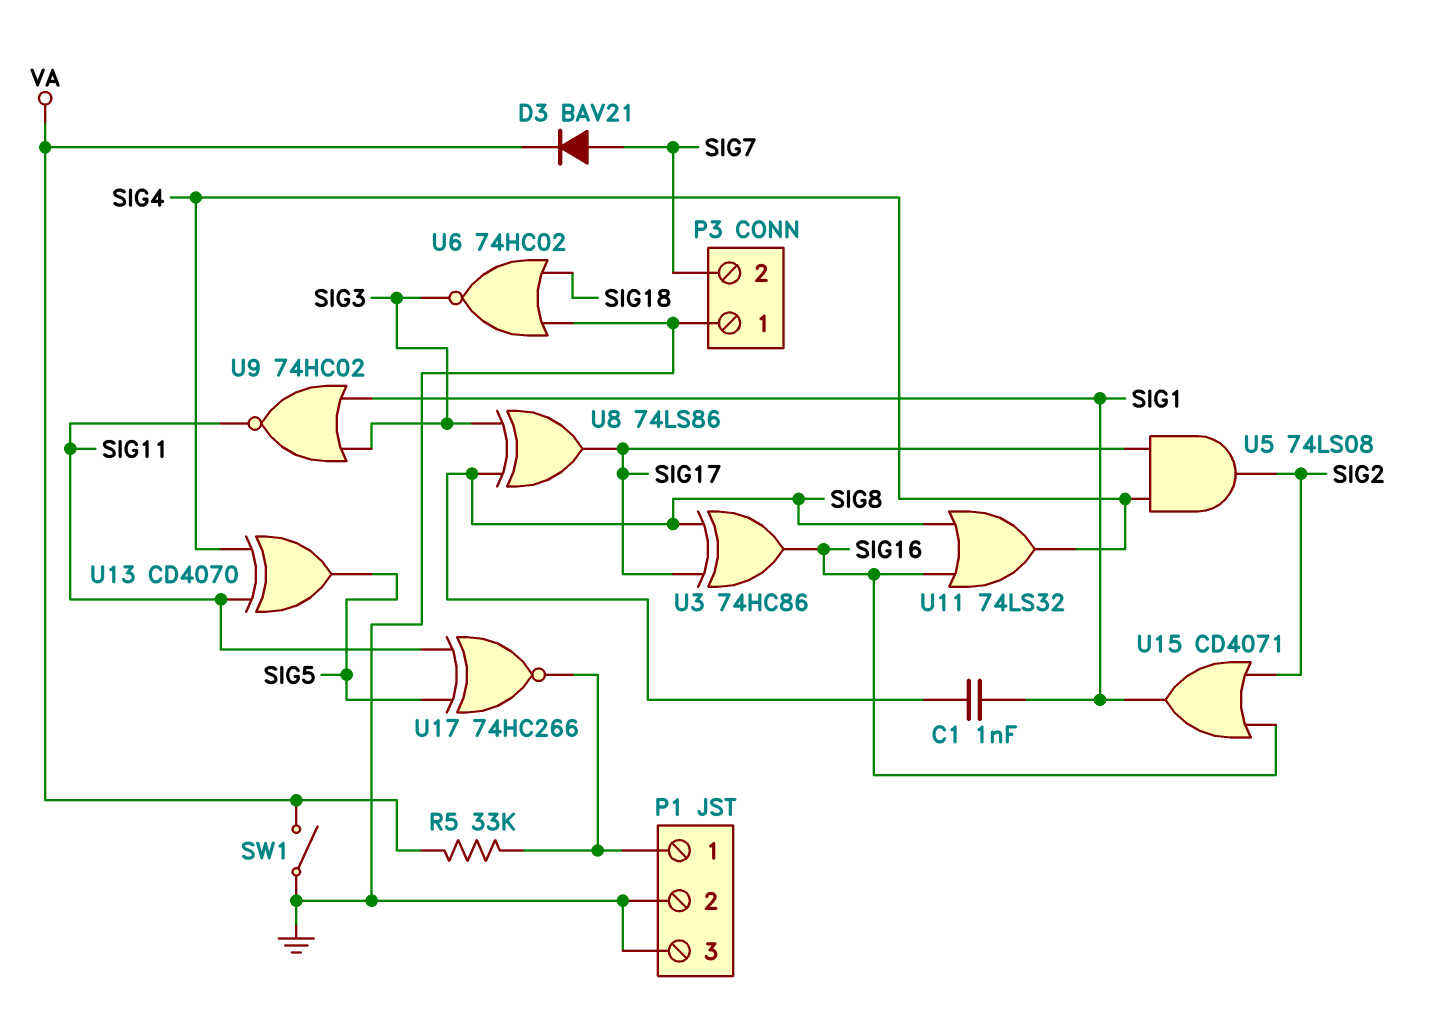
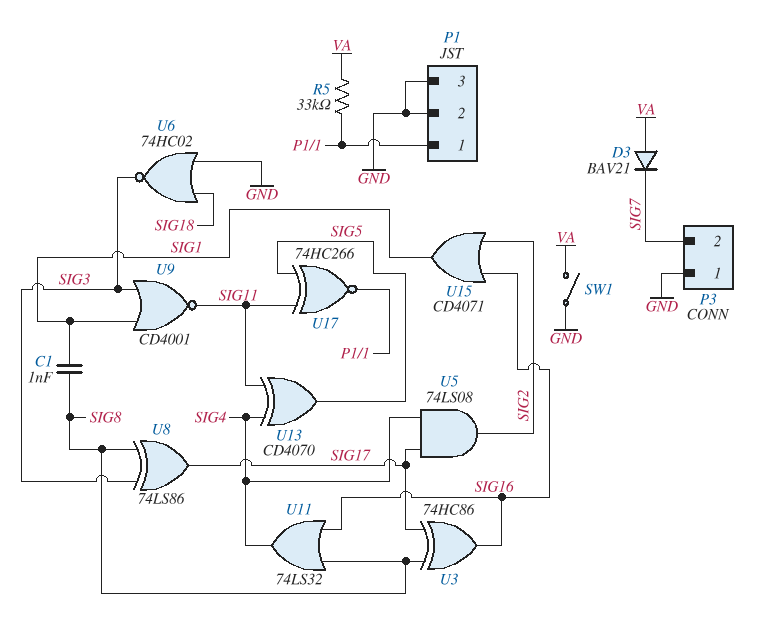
D3: diode BAV21 (A SIG7, K VA) -> diode BAV21 (A VA, K SIG7)
U9: NOR 74HC02 (in SIG1, in SIG3, out SIG11) -> NOR CD4001 (in SIG1, in SIG3, out SIG11)

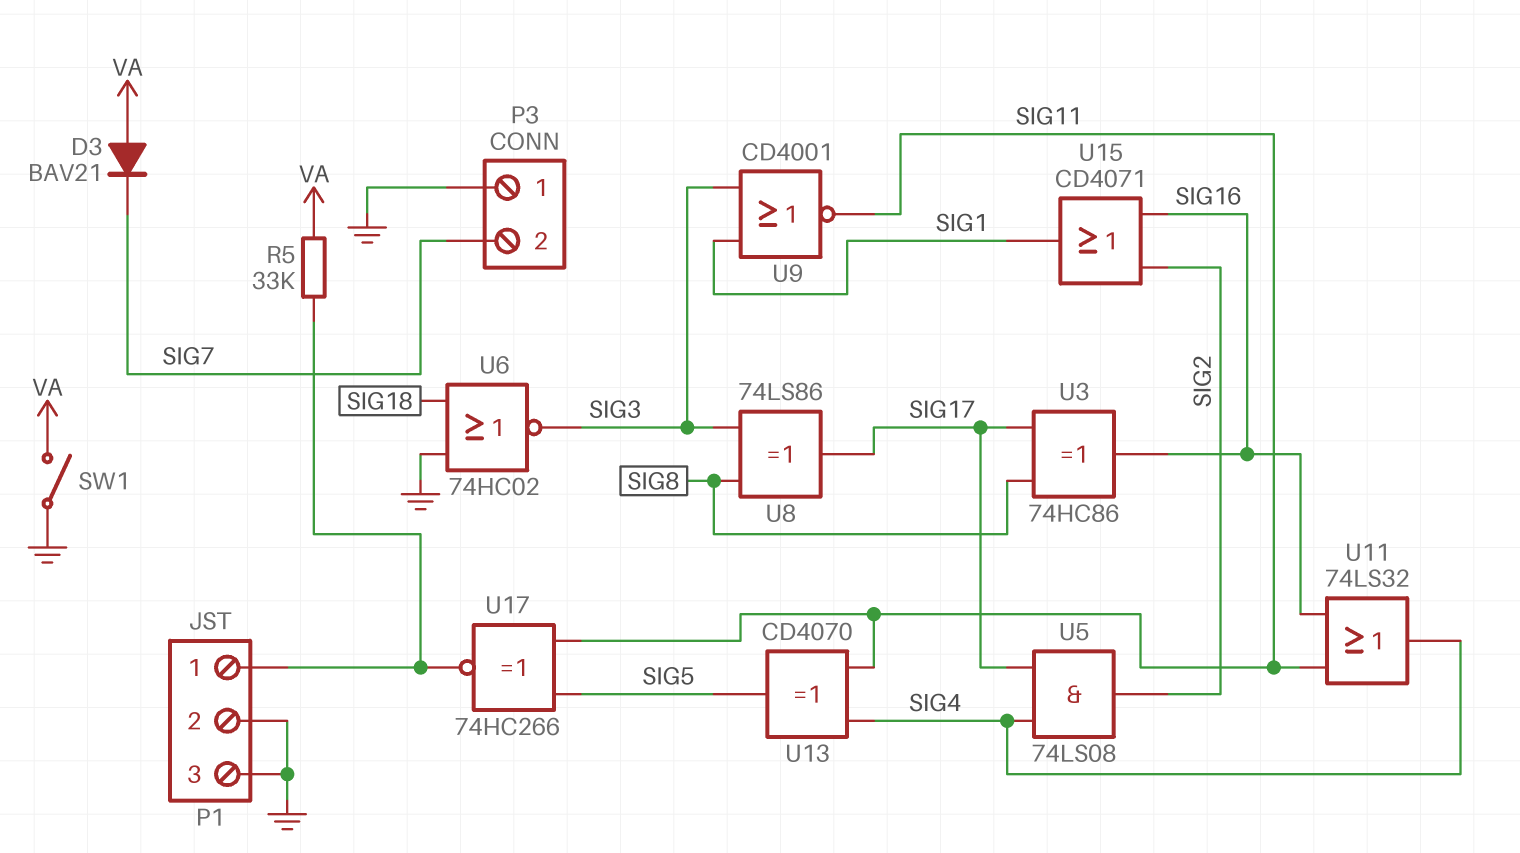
C1: 1nF (SIG1, SIG8) -> none
U11: OR 74LS32 (in SIG8, in SIG16, out SIG4) -> OR 74LS32 (in SIG11, in SIG16, out SIG4)

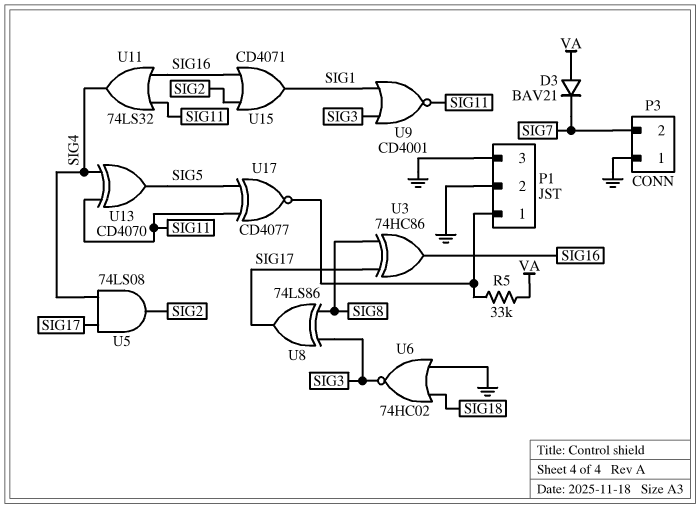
SW1: switch (GND, VA) -> none
U17: XNOR 74HC266 (in SIG5, in SIG11, out P1/1) -> XNOR CD4077 (in SIG5, in SIG11, out P1/1)

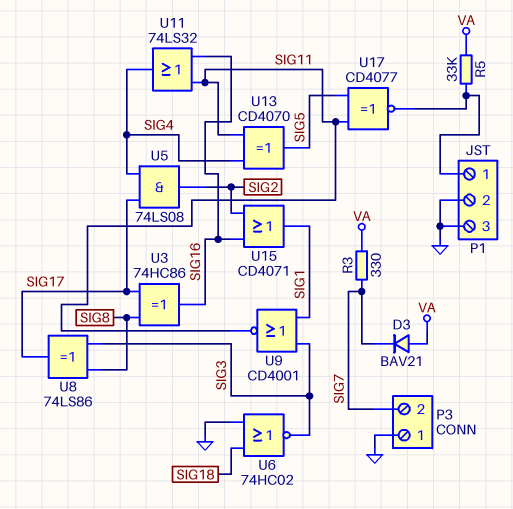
R3: none -> 330 (SIG7, VA)

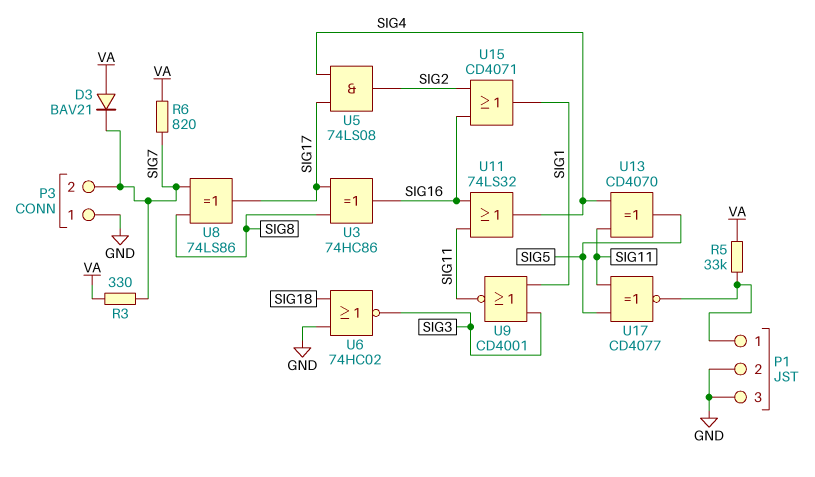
R6: none -> 820 (SIG7, VA)
U8: XOR 74LS86 (in SIG3, in SIG8, out SIG17) -> XOR 74LS86 (in SIG7, in SIG8, out SIG17)

